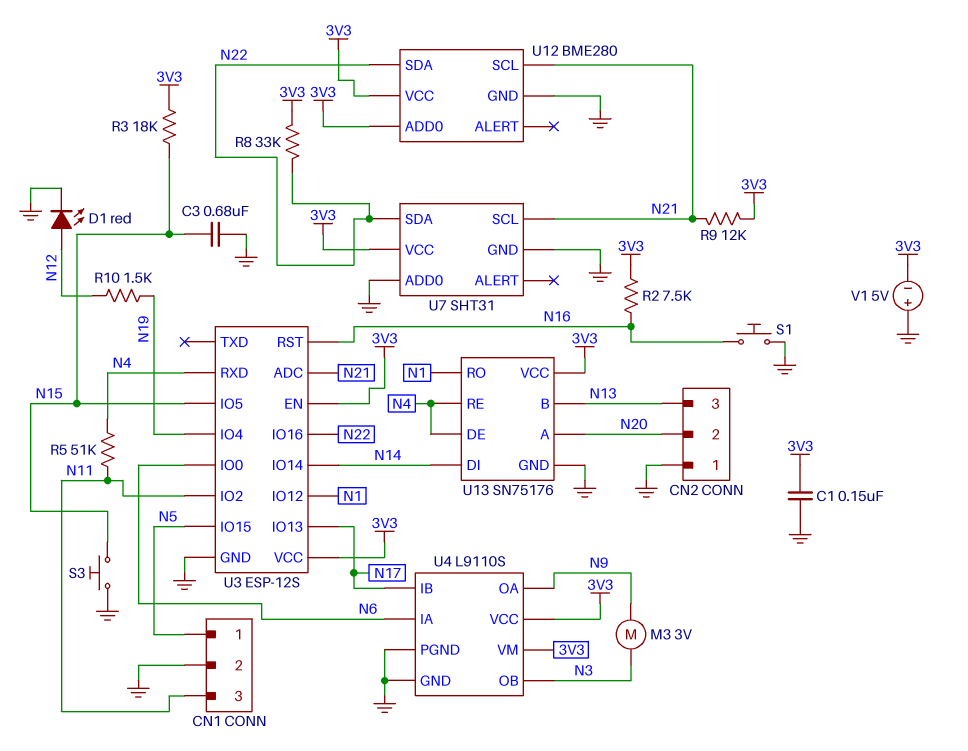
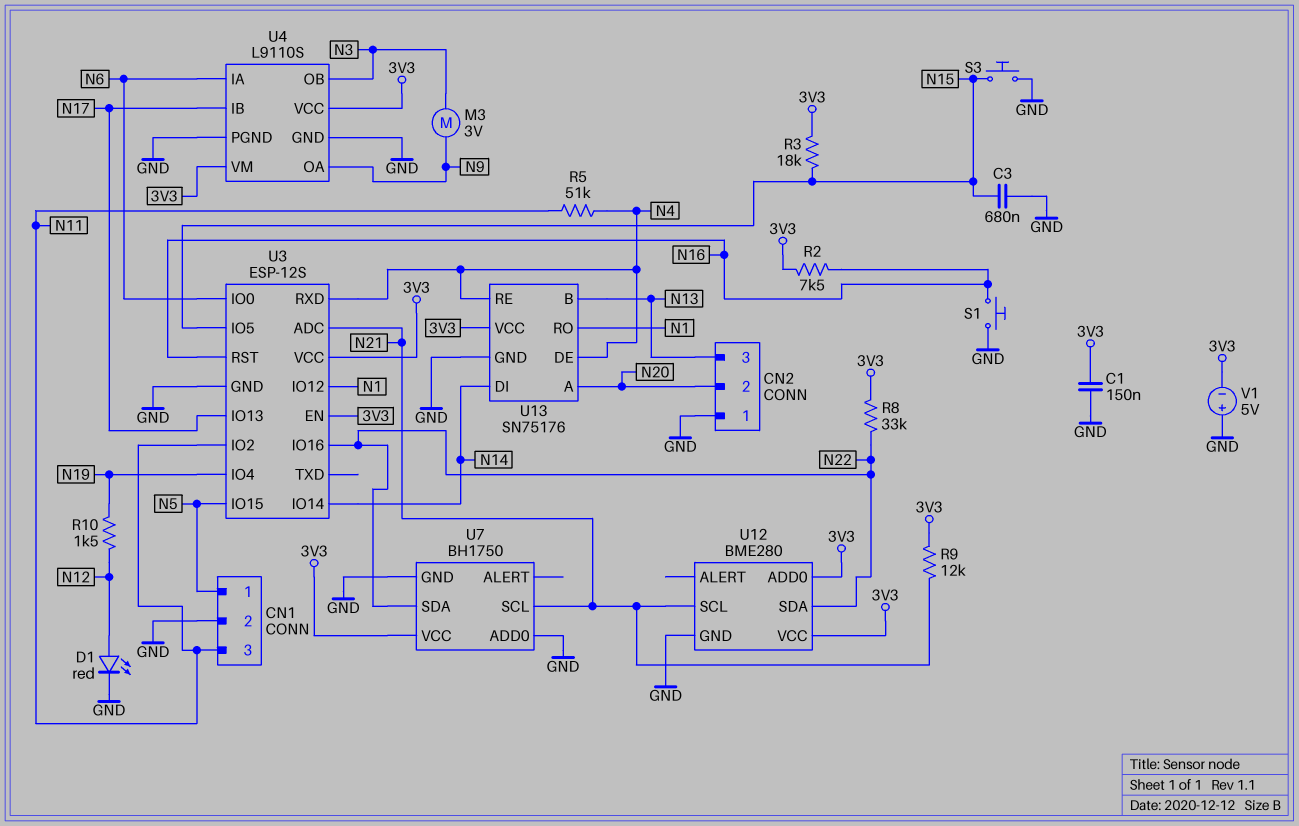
U7: SHT31 -> BH1750

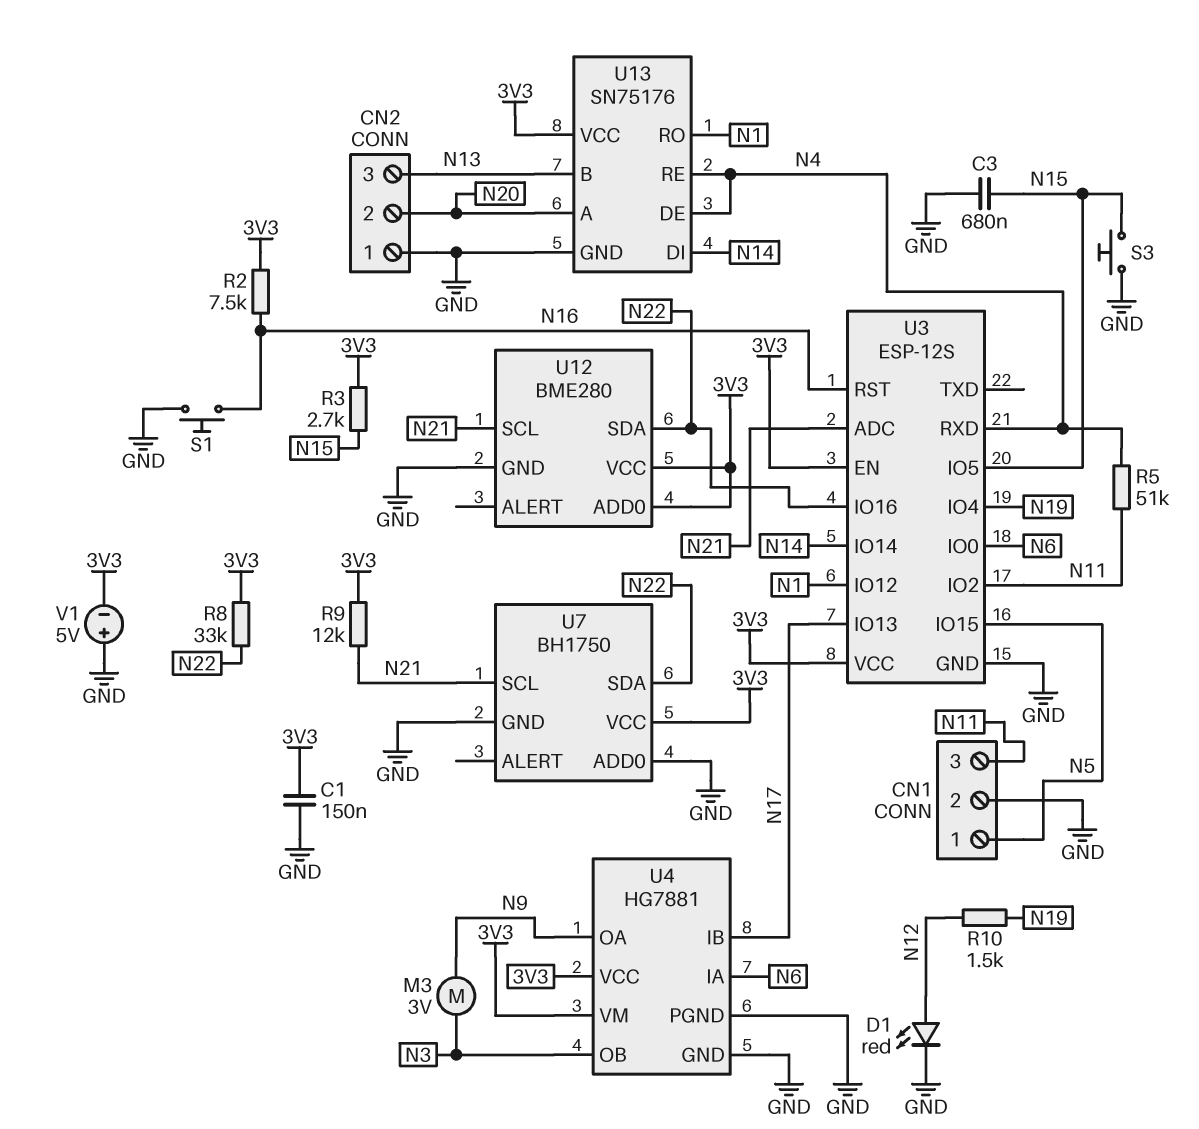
R3: 18k (3V3, N15) -> 2.7k (3V3, N15)
U4: L9110S -> HG7881

